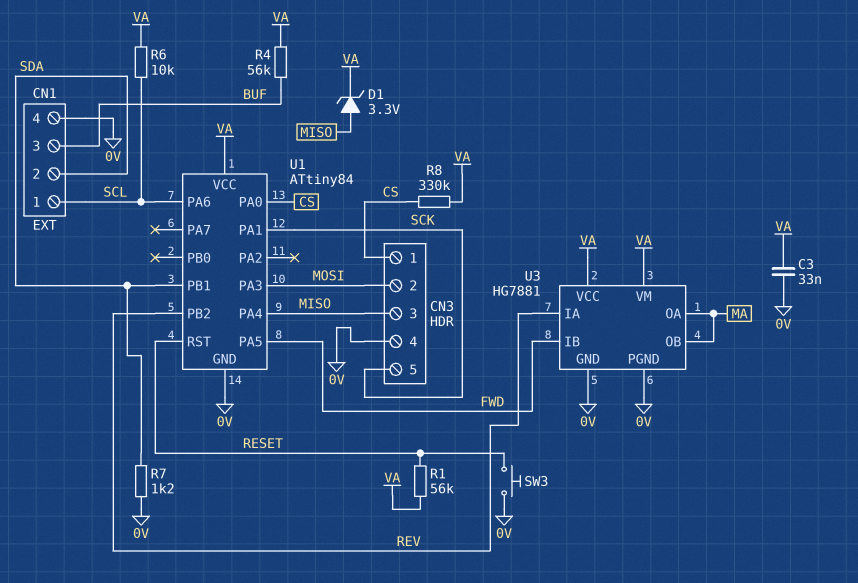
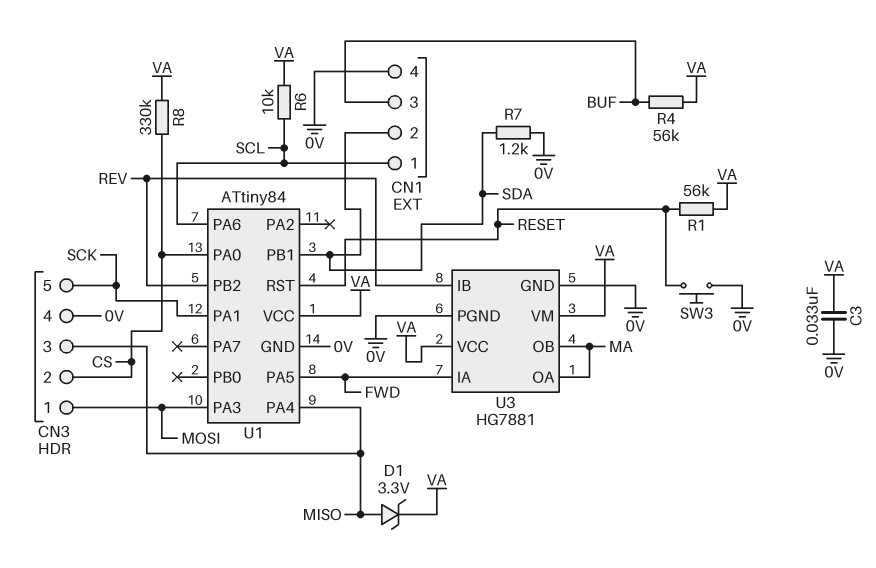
CN3 pin 1: CS -> MOSI
CN3 pin 2: MOSI -> CS
U3 pin IA: REV -> FWD
U3 pin IB: FWD -> REV

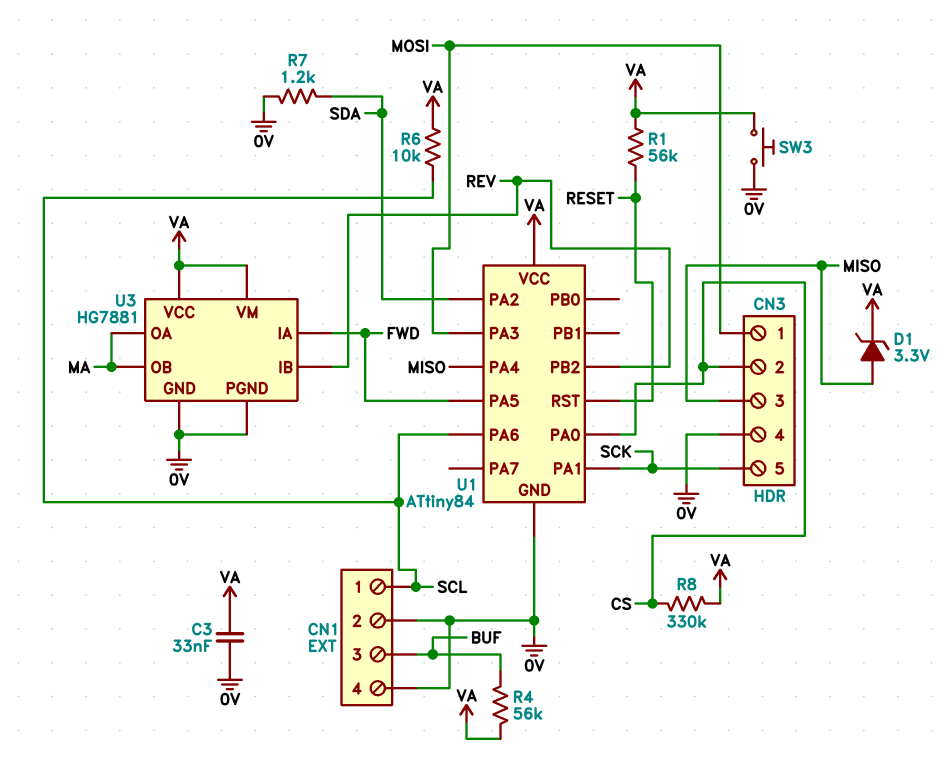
CN1 pin 2: SDA -> 0V
SW3: button (0V, RESET) -> button (0V, VA)
U1 pin PA2: none -> SDA
U1 pin PB1: SDA -> none

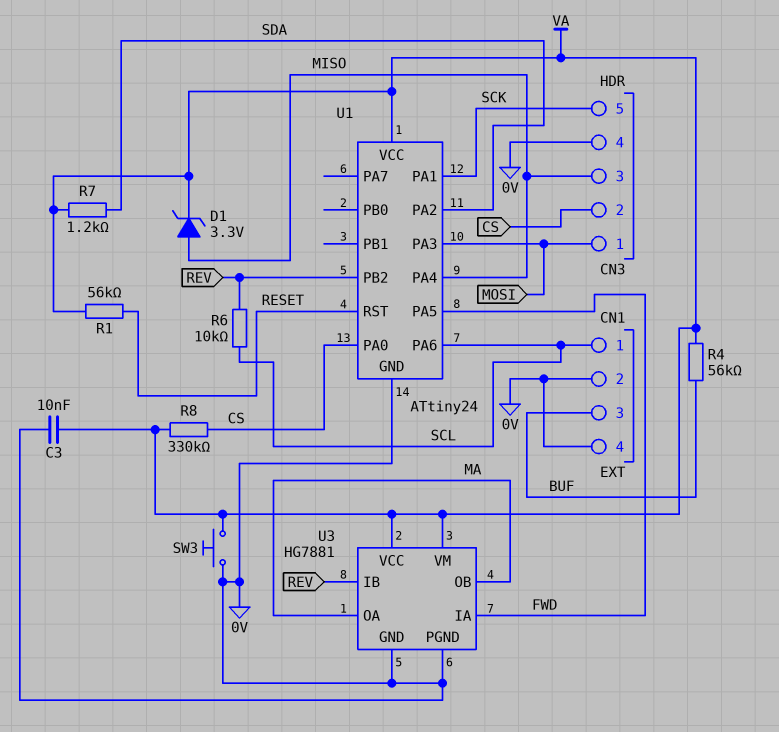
C3: 33nF (0V, VA) -> 10nF (0V, VA)
R6: 10k (SCL, VA) -> 10k (REV, SCL)
R7: 1.2k (0V, SDA) -> 1.2k (SDA, VA)
U1: ATtiny84 -> ATtiny24

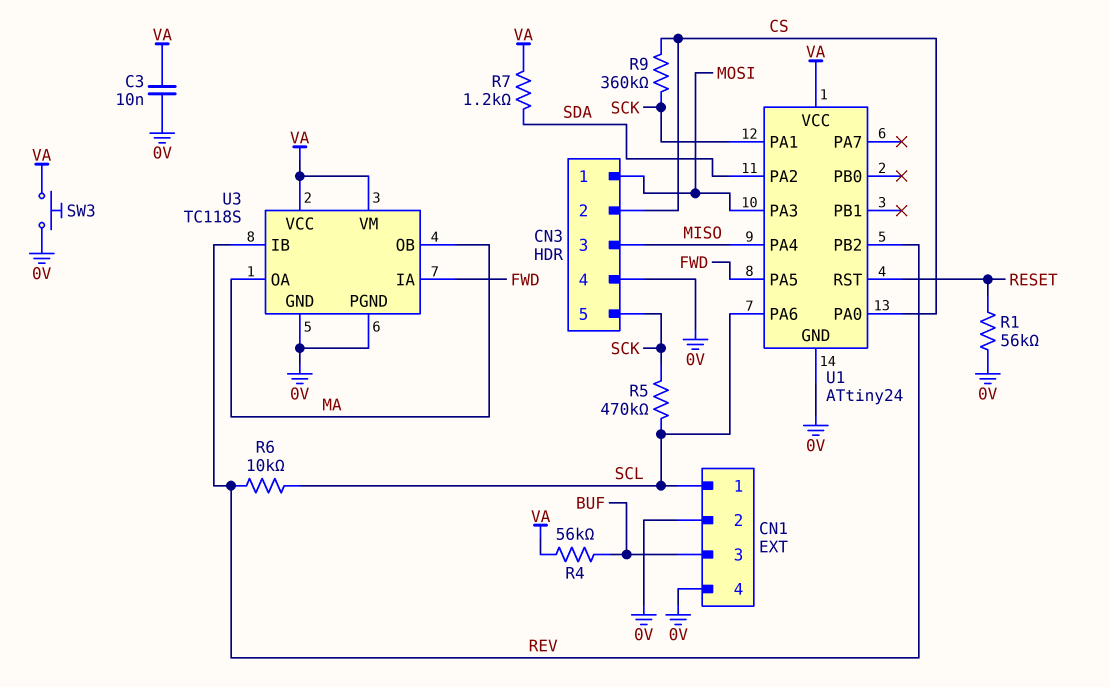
D1: zener 3.3V (A MISO, K VA) -> none
R1: 56k (RESET, VA) -> 56k (0V, RESET)
R5: none -> 470k (SCK, SCL)
R8: 330k (CS, VA) -> none
R9: none -> 360k (CS, SCK)
U3: HG7881 -> TC118S

